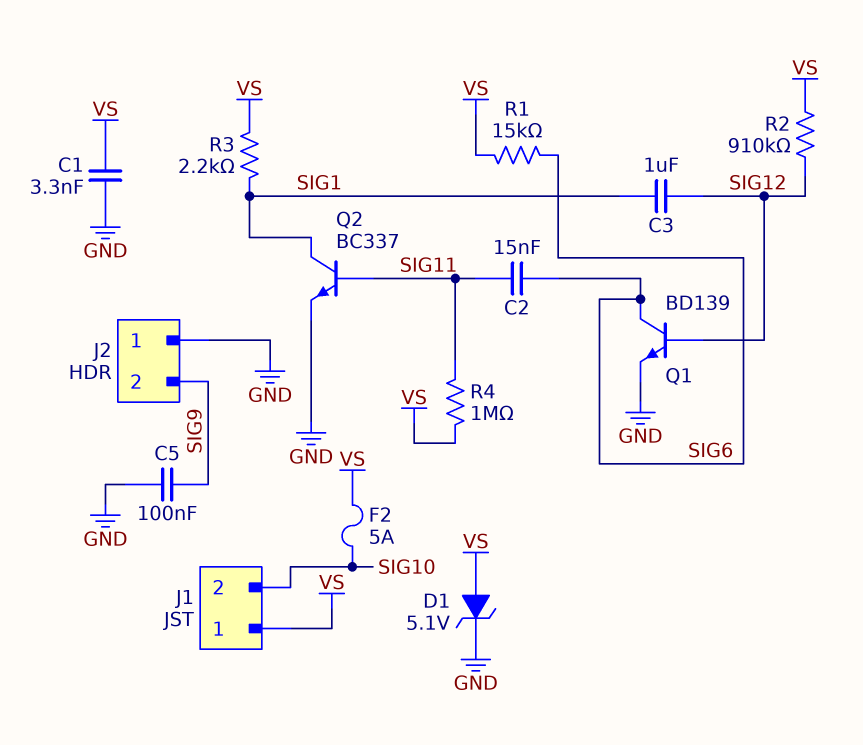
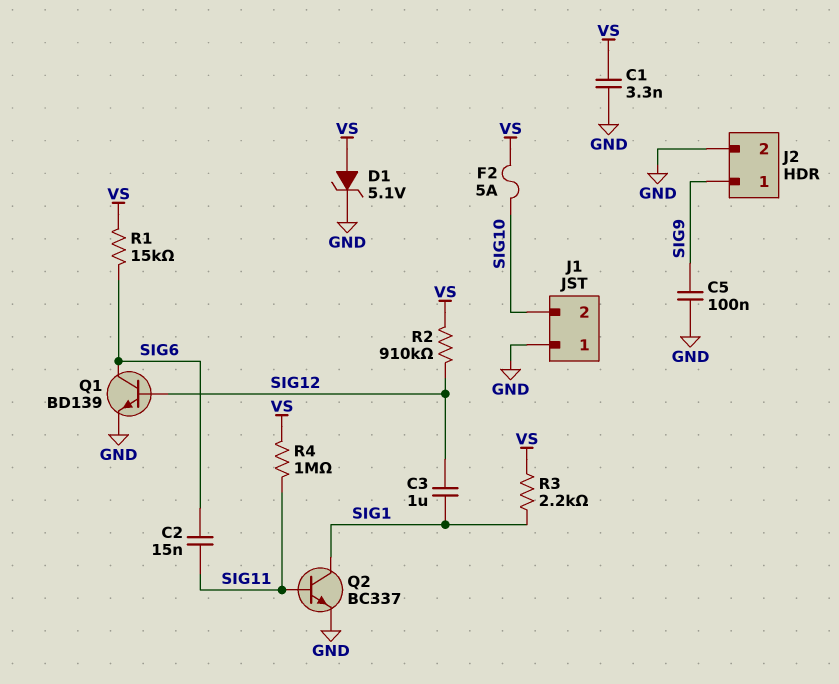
J1 pin 1: VS -> GND
J2 pin 1: GND -> SIG9
J2 pin 2: SIG9 -> GND

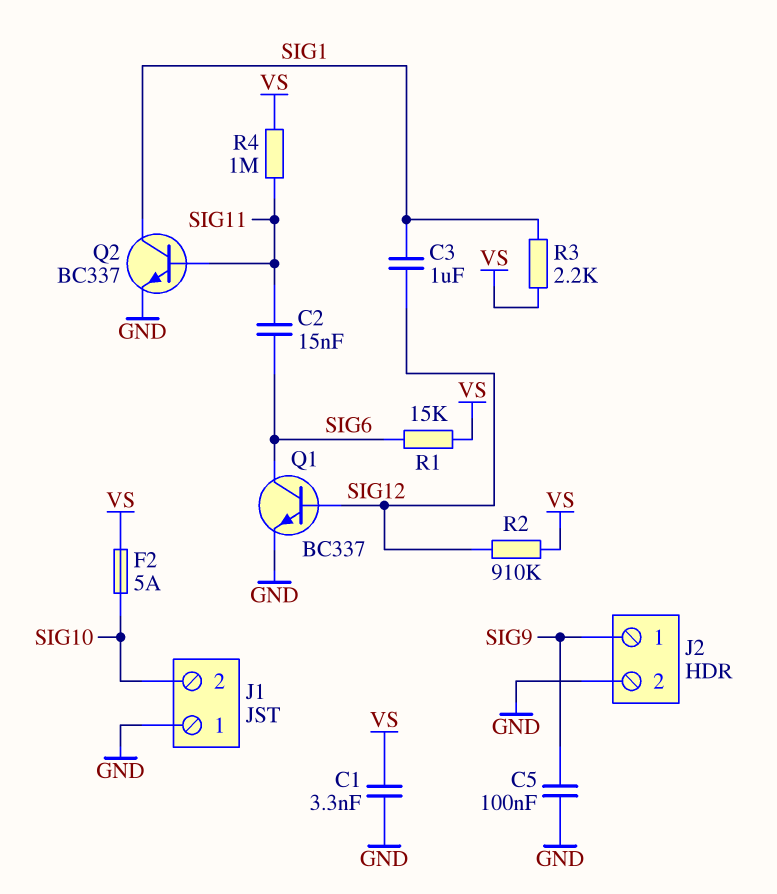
D1: zener 5.1V (A VS, K GND) -> none
Q1: NPN BD139 (B SIG12, C SIG6, E GND) -> NPN BC337 (B SIG12, C SIG6, E GND)

